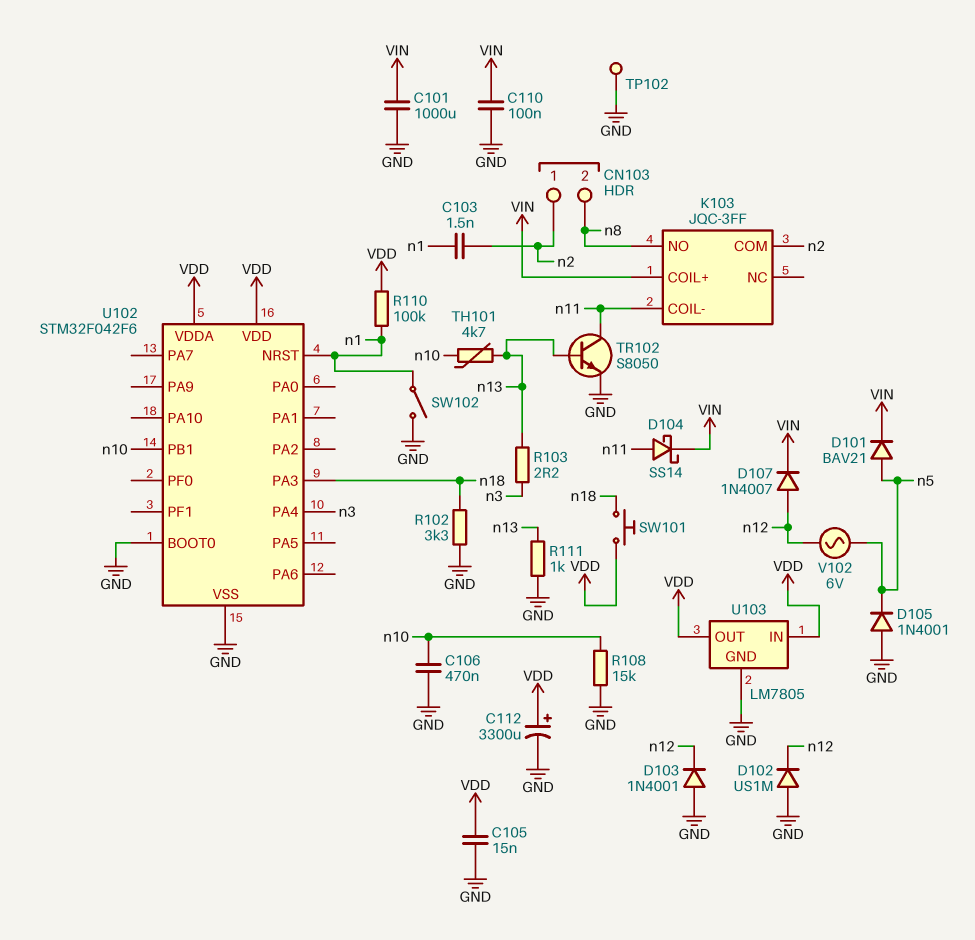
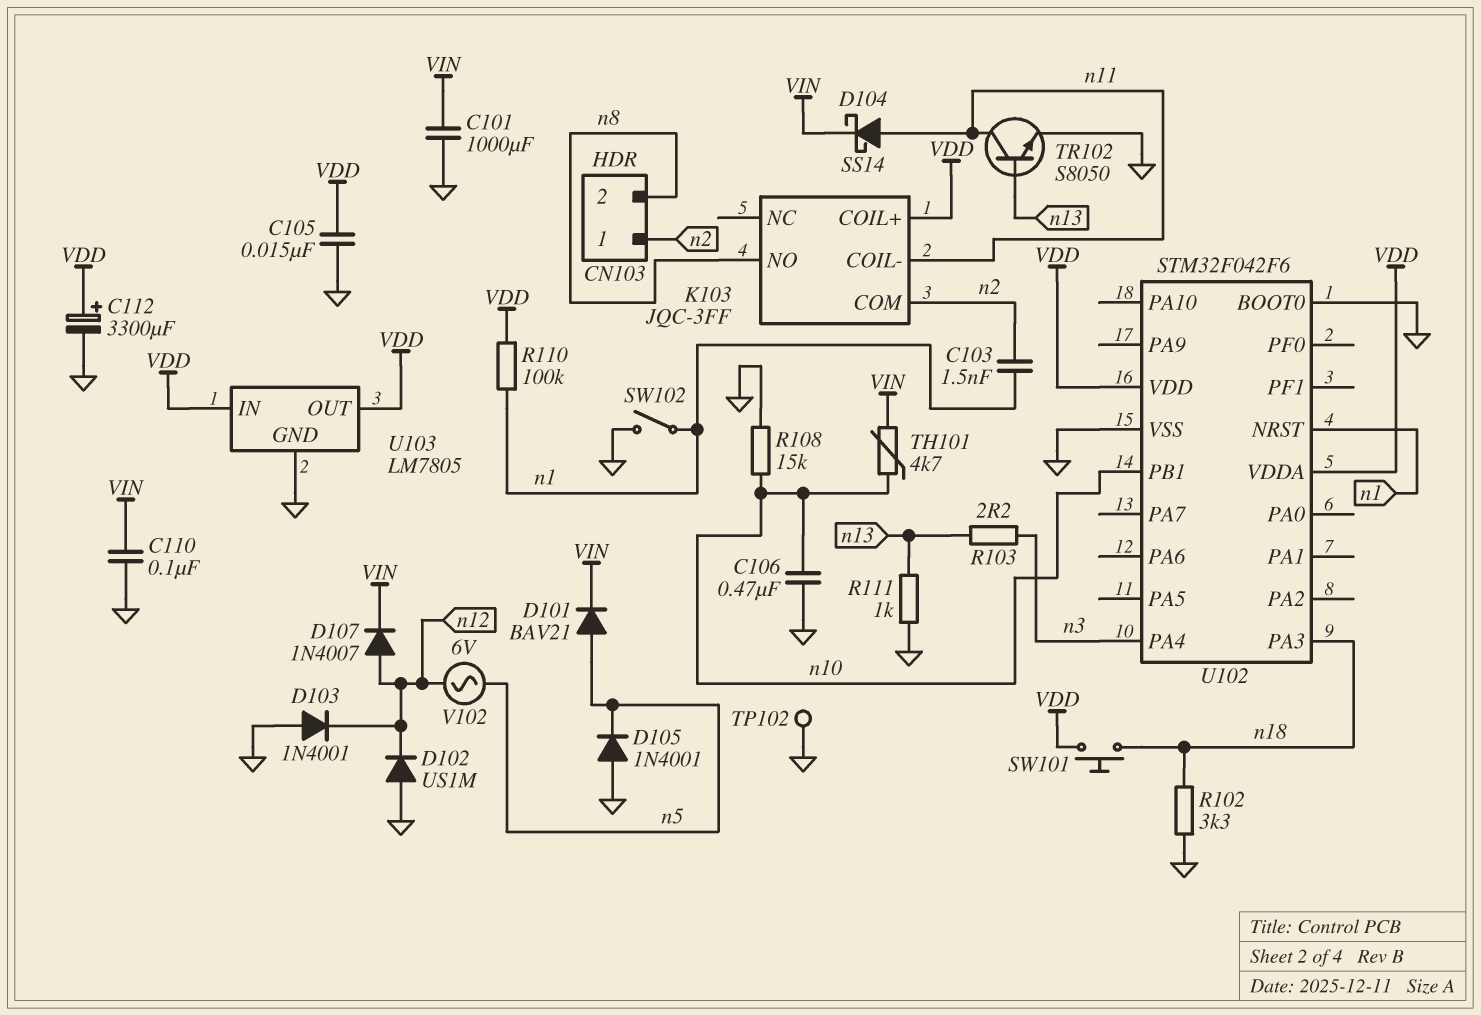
K103 pin COIL+: VIN -> VDD
TH101: 4.7k (n10, n13) -> 4.7k (VIN, n10)

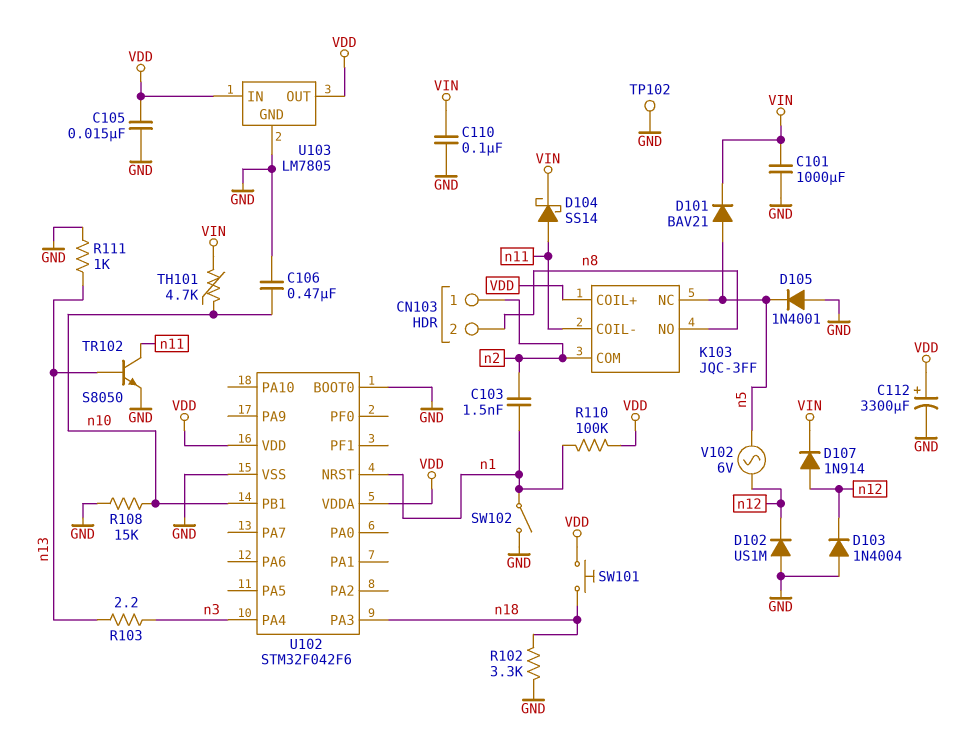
D103: diode 1N4001 (A GND, K n12) -> diode 1N4004 (A GND, K n12)
D107: diode 1N4007 (A n12, K VIN) -> diode 1N914 (A n12, K VIN)
K103 pin NC: none -> n5

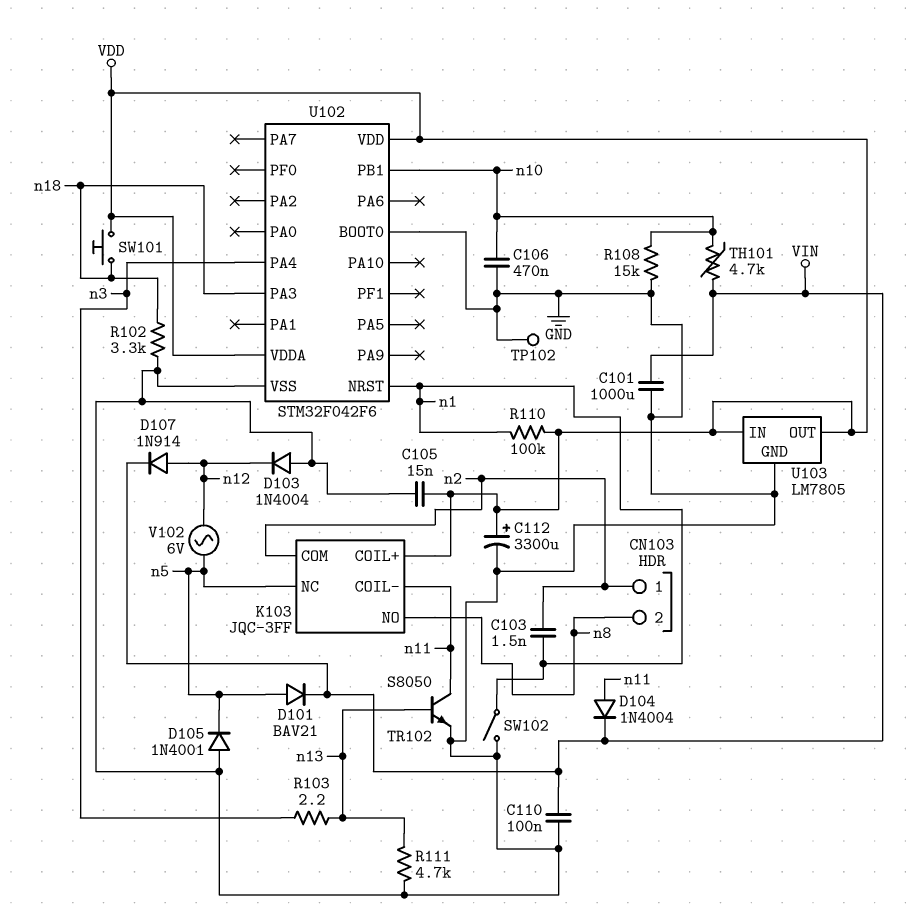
D102: diode US1M (A GND, K n12) -> none
D104: schottky SS14 (A n11, K VIN) -> diode 1N4004 (A n11, K VIN)
R111: 1k (GND, n13) -> 4.7k (GND, n13)

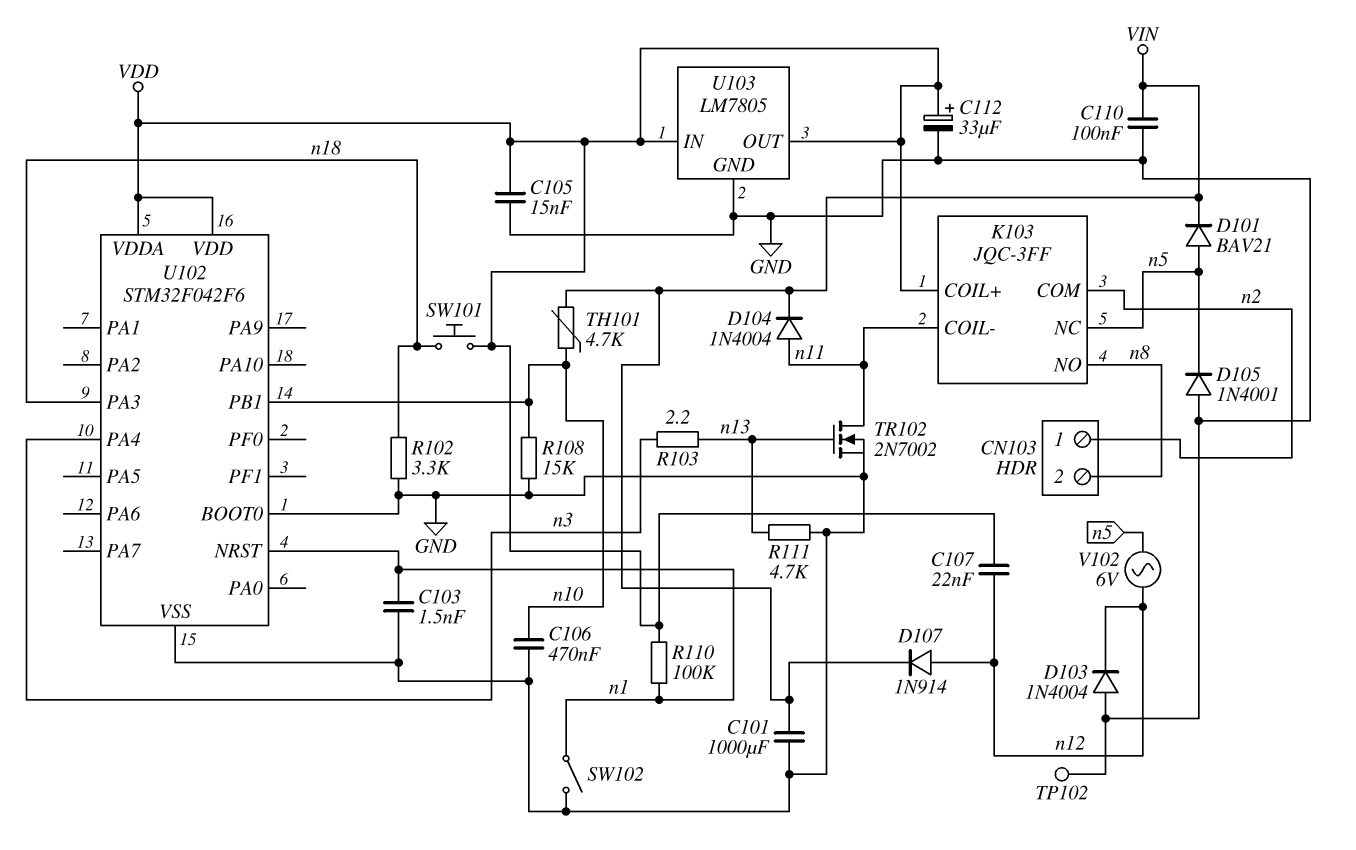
C103: 1.5nF (n1, n2) -> 1.5nF (GND, n1)
C107: none -> 22nF (VDD, n12)
C112: 3300uF (plus VDD, minus GND) -> 33uF (plus VDD, minus GND)
TR102: NPN S8050 (B n13, C n11, E GND) -> NMOS 2N7002 (G n13, D n11, S GND)

